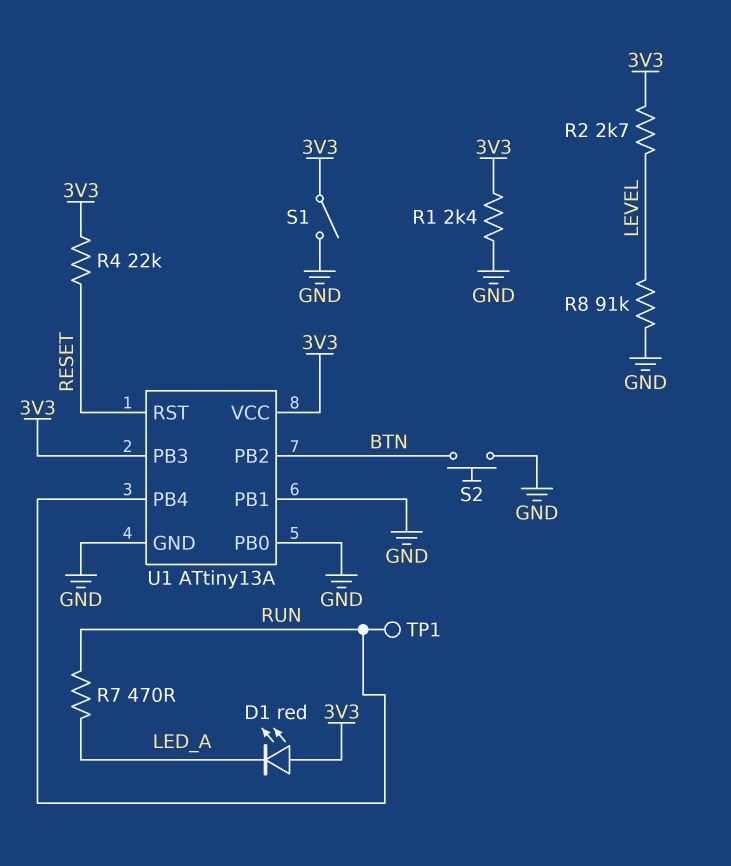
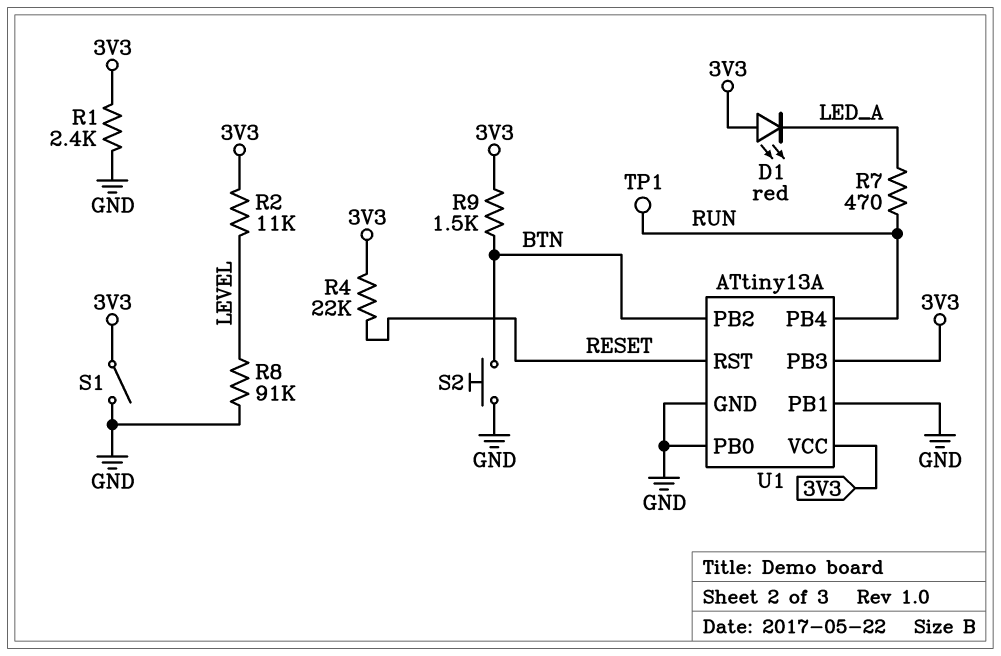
R2: 2.7k (3V3, LEVEL) -> 11k (3V3, LEVEL)
R9: none -> 1.5k (3V3, BTN)

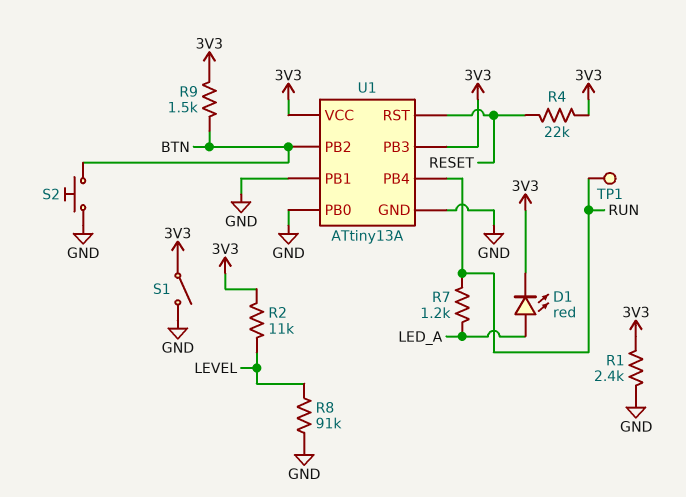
D1: LED red (A 3V3, K LED_A) -> LED red (A LED_A, K 3V3)
R7: 470 (LED_A, RUN) -> 1.2k (LED_A, RUN)

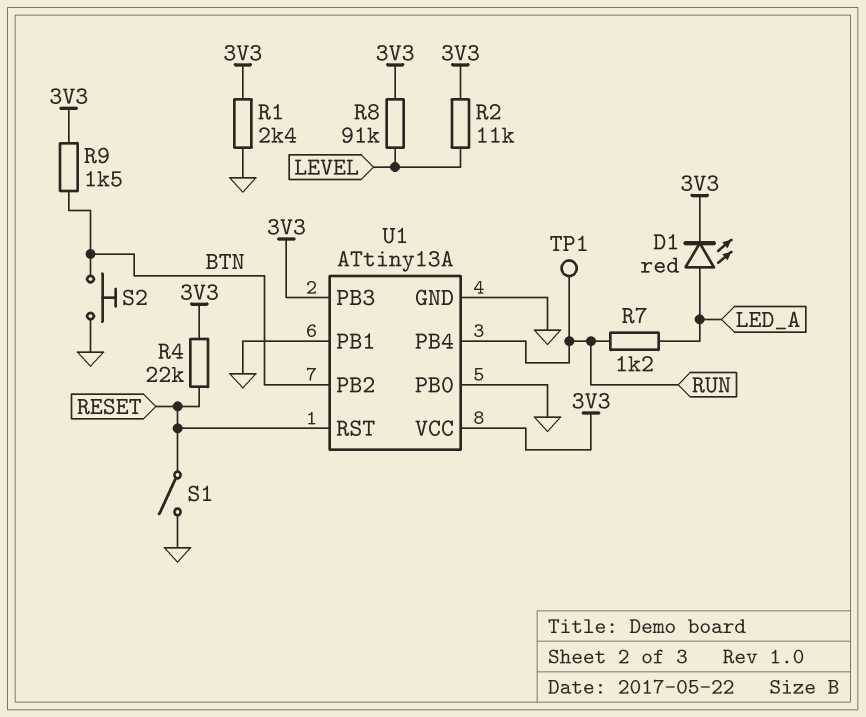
R8: 91k (GND, LEVEL) -> 91k (3V3, LEVEL)
S1: switch (3V3, GND) -> switch (GND, RESET)

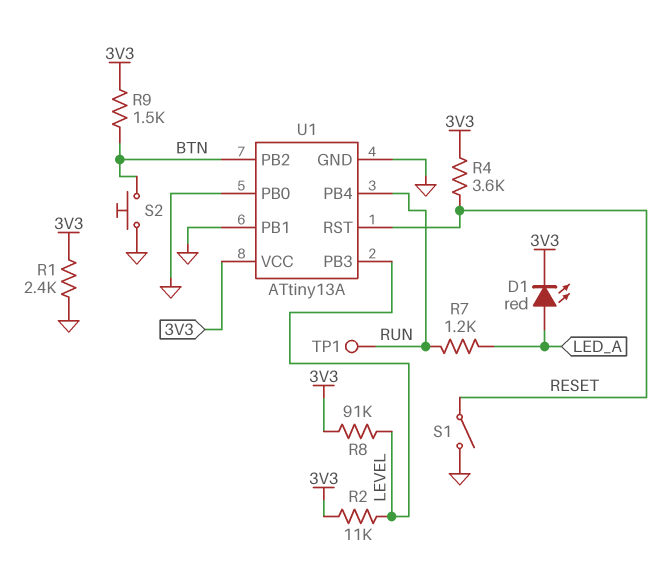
R4: 22k (3V3, RESET) -> 3.6k (3V3, RESET)
U1 pin PB3: 3V3 -> LEVEL

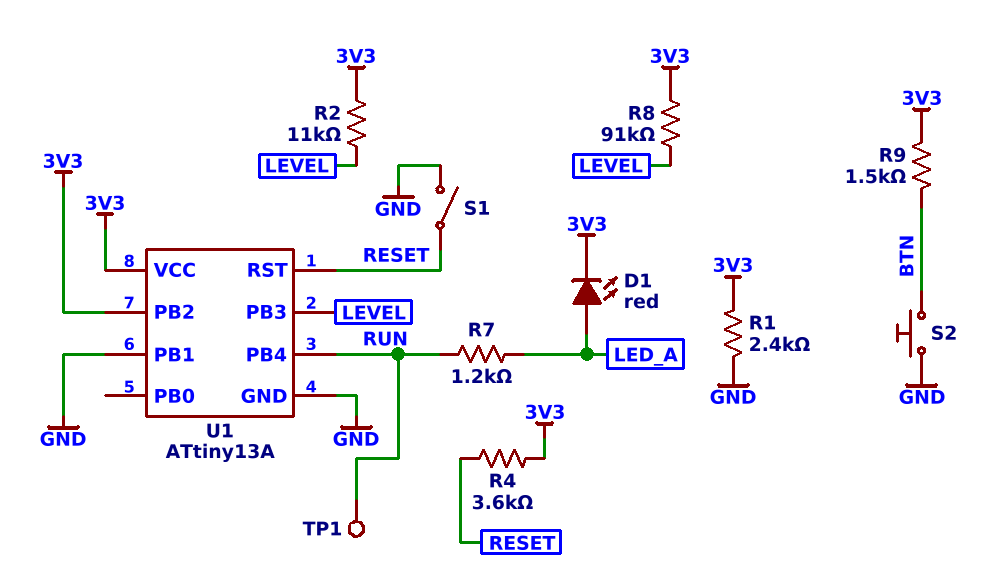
U1 pin PB0: GND -> none
U1 pin PB2: BTN -> 3V3

